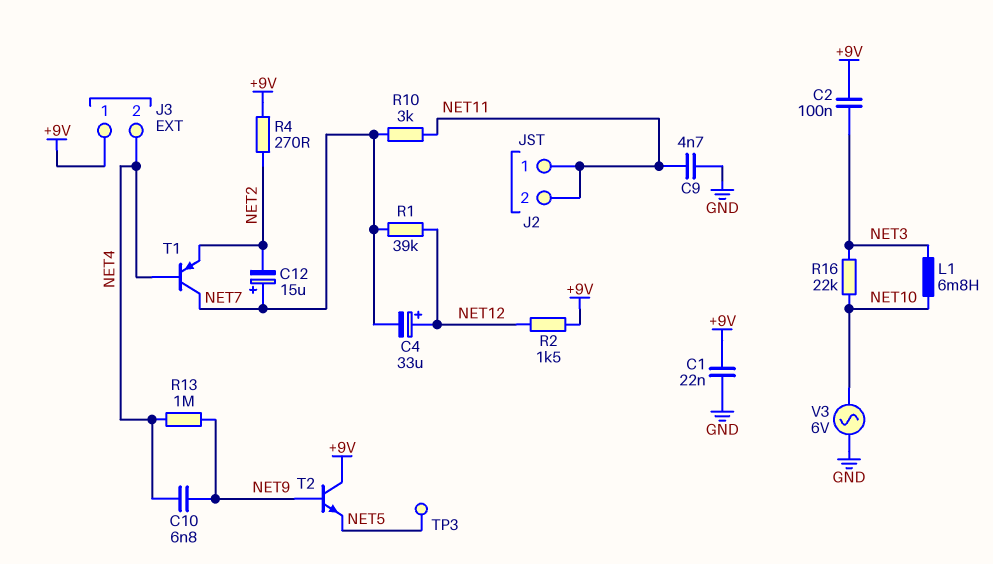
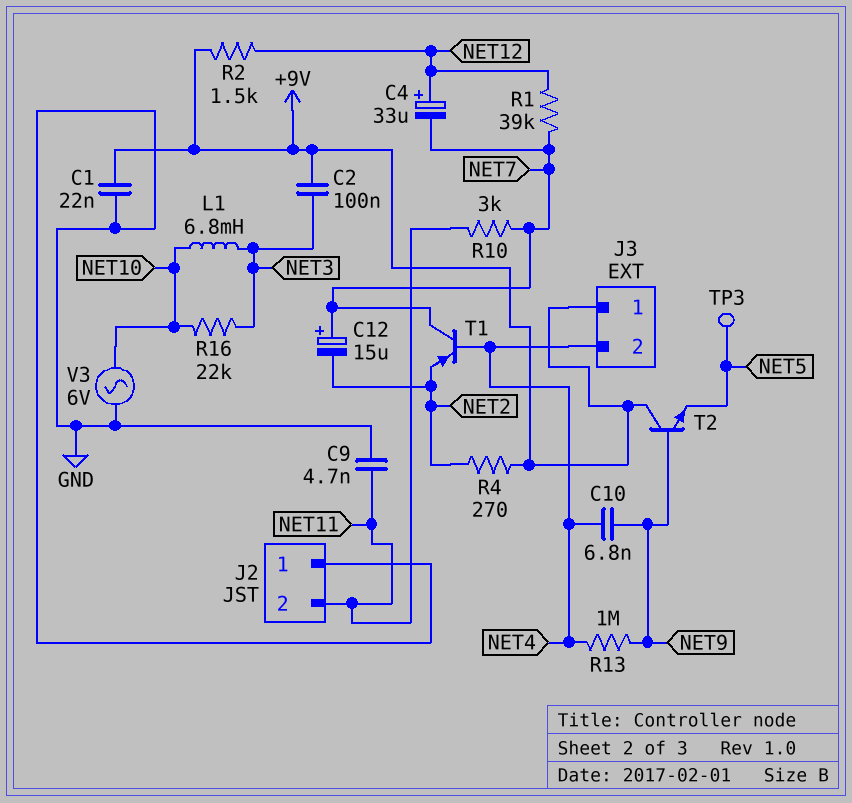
J2 pin 1: NET11 -> GND

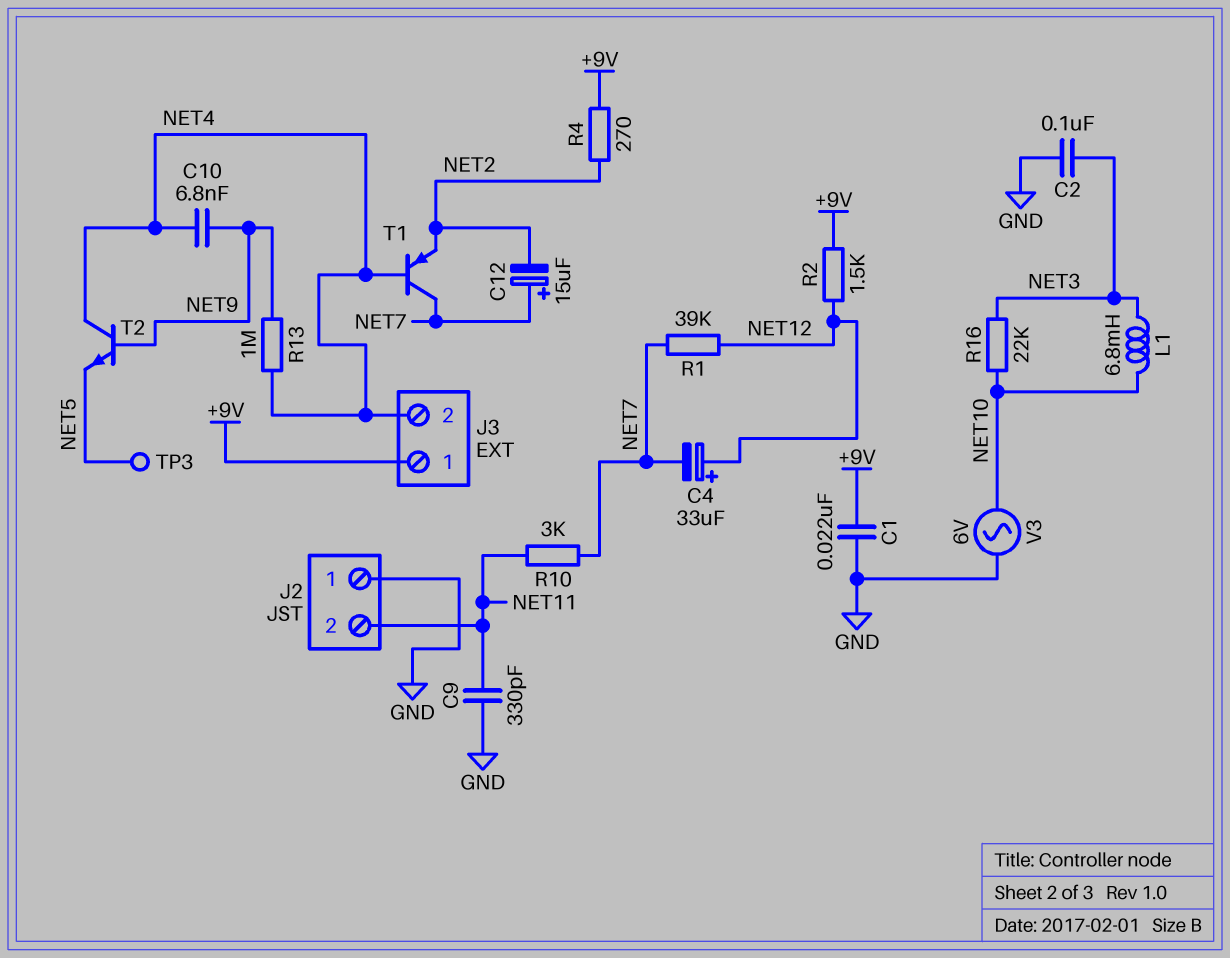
C2: 100nF (+9V, NET3) -> 100nF (GND, NET3)
C9: 4.7nF (GND, NET11) -> 330pF (GND, NET11)
T2: NPN (B NET9, C +9V, E NET5) -> NPN (B NET9, C NET4, E NET5)

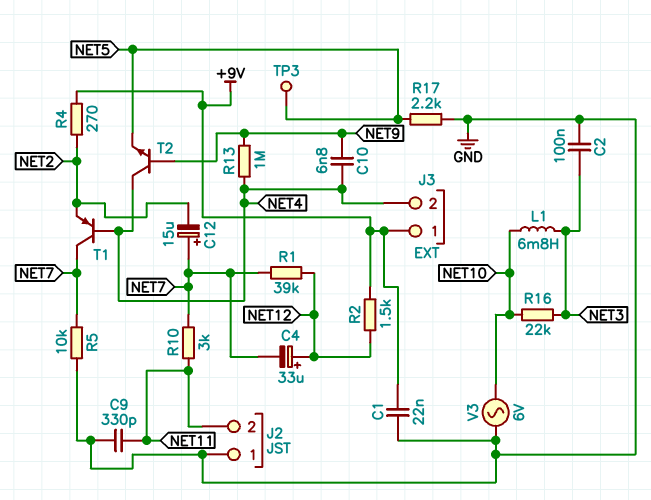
R5: none -> 10k (GND, NET7)
R17: none -> 2.2k (GND, NET5)

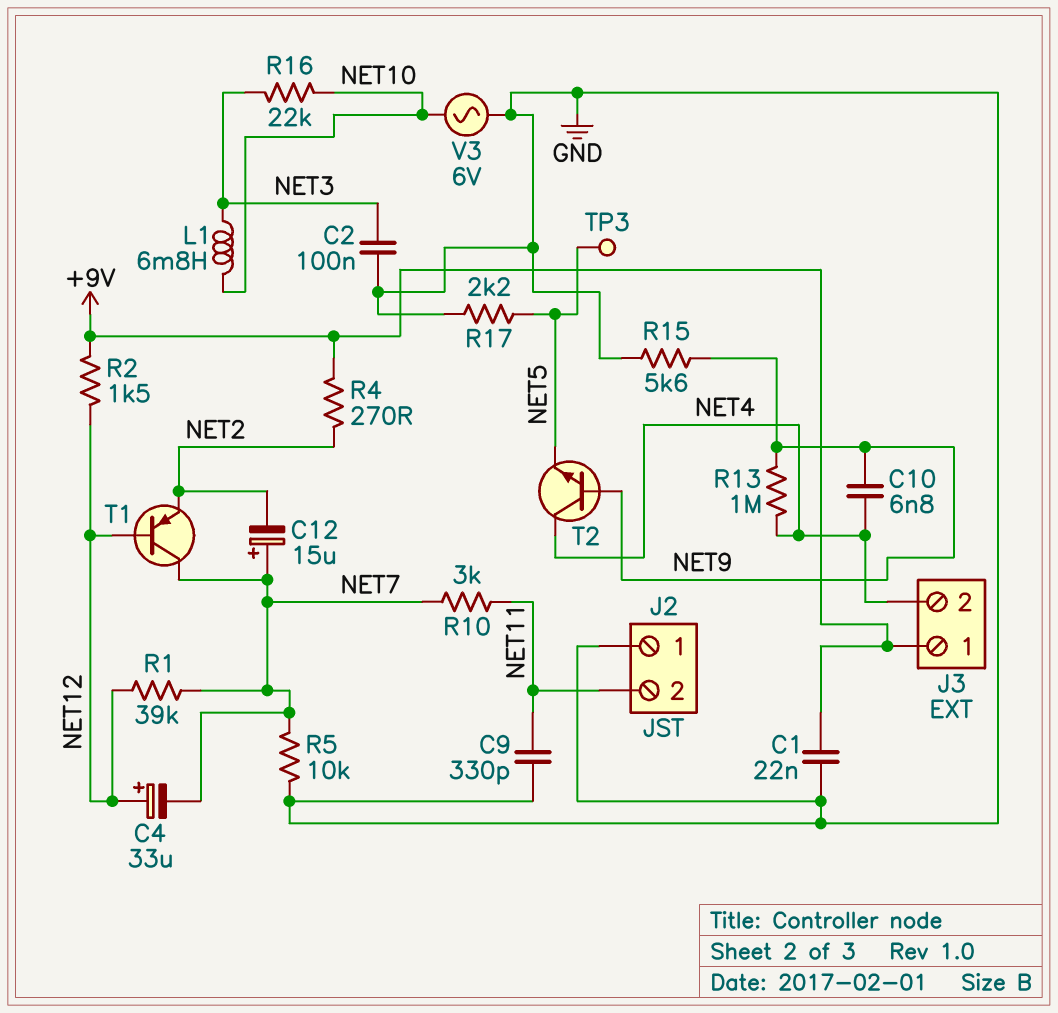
R15: none -> 5.6k (GND, NET9)
T1: PNP (B NET4, C NET7, E NET2) -> PNP (B NET12, C NET7, E NET2)

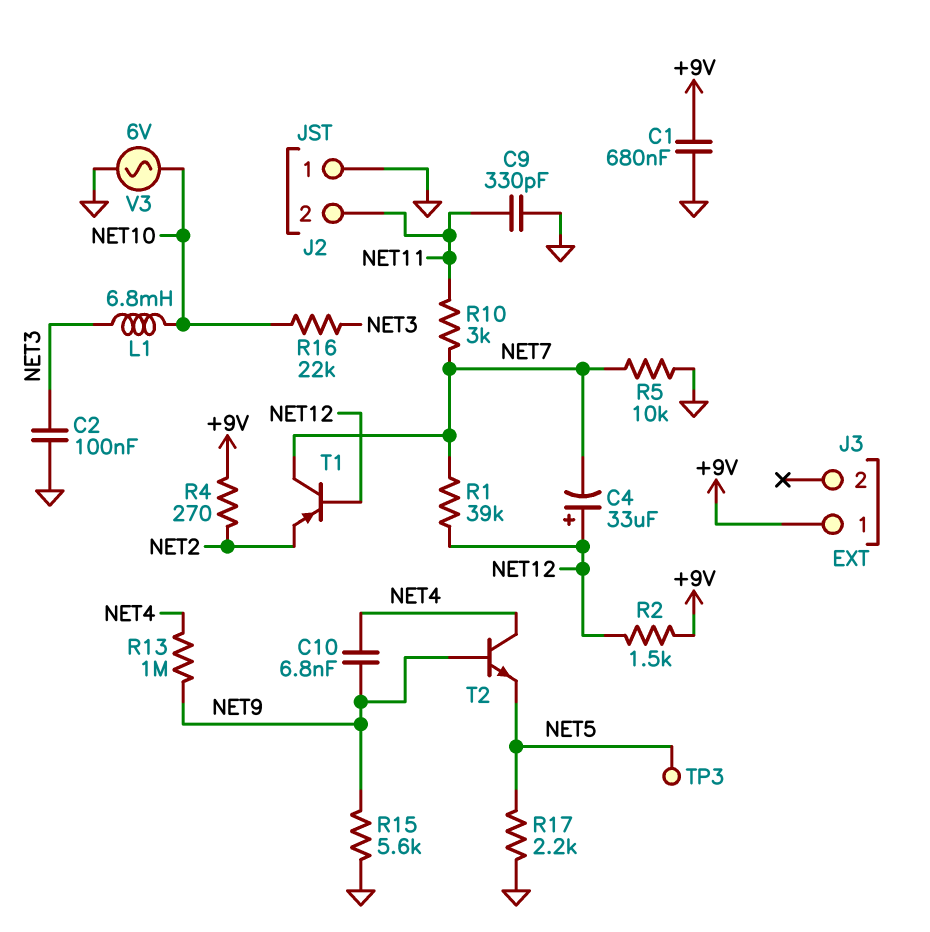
C1: 22nF (+9V, GND) -> 680nF (+9V, GND)
C12: 15uF (plus NET7, minus NET2) -> none
J3 pin 2: NET4 -> none

